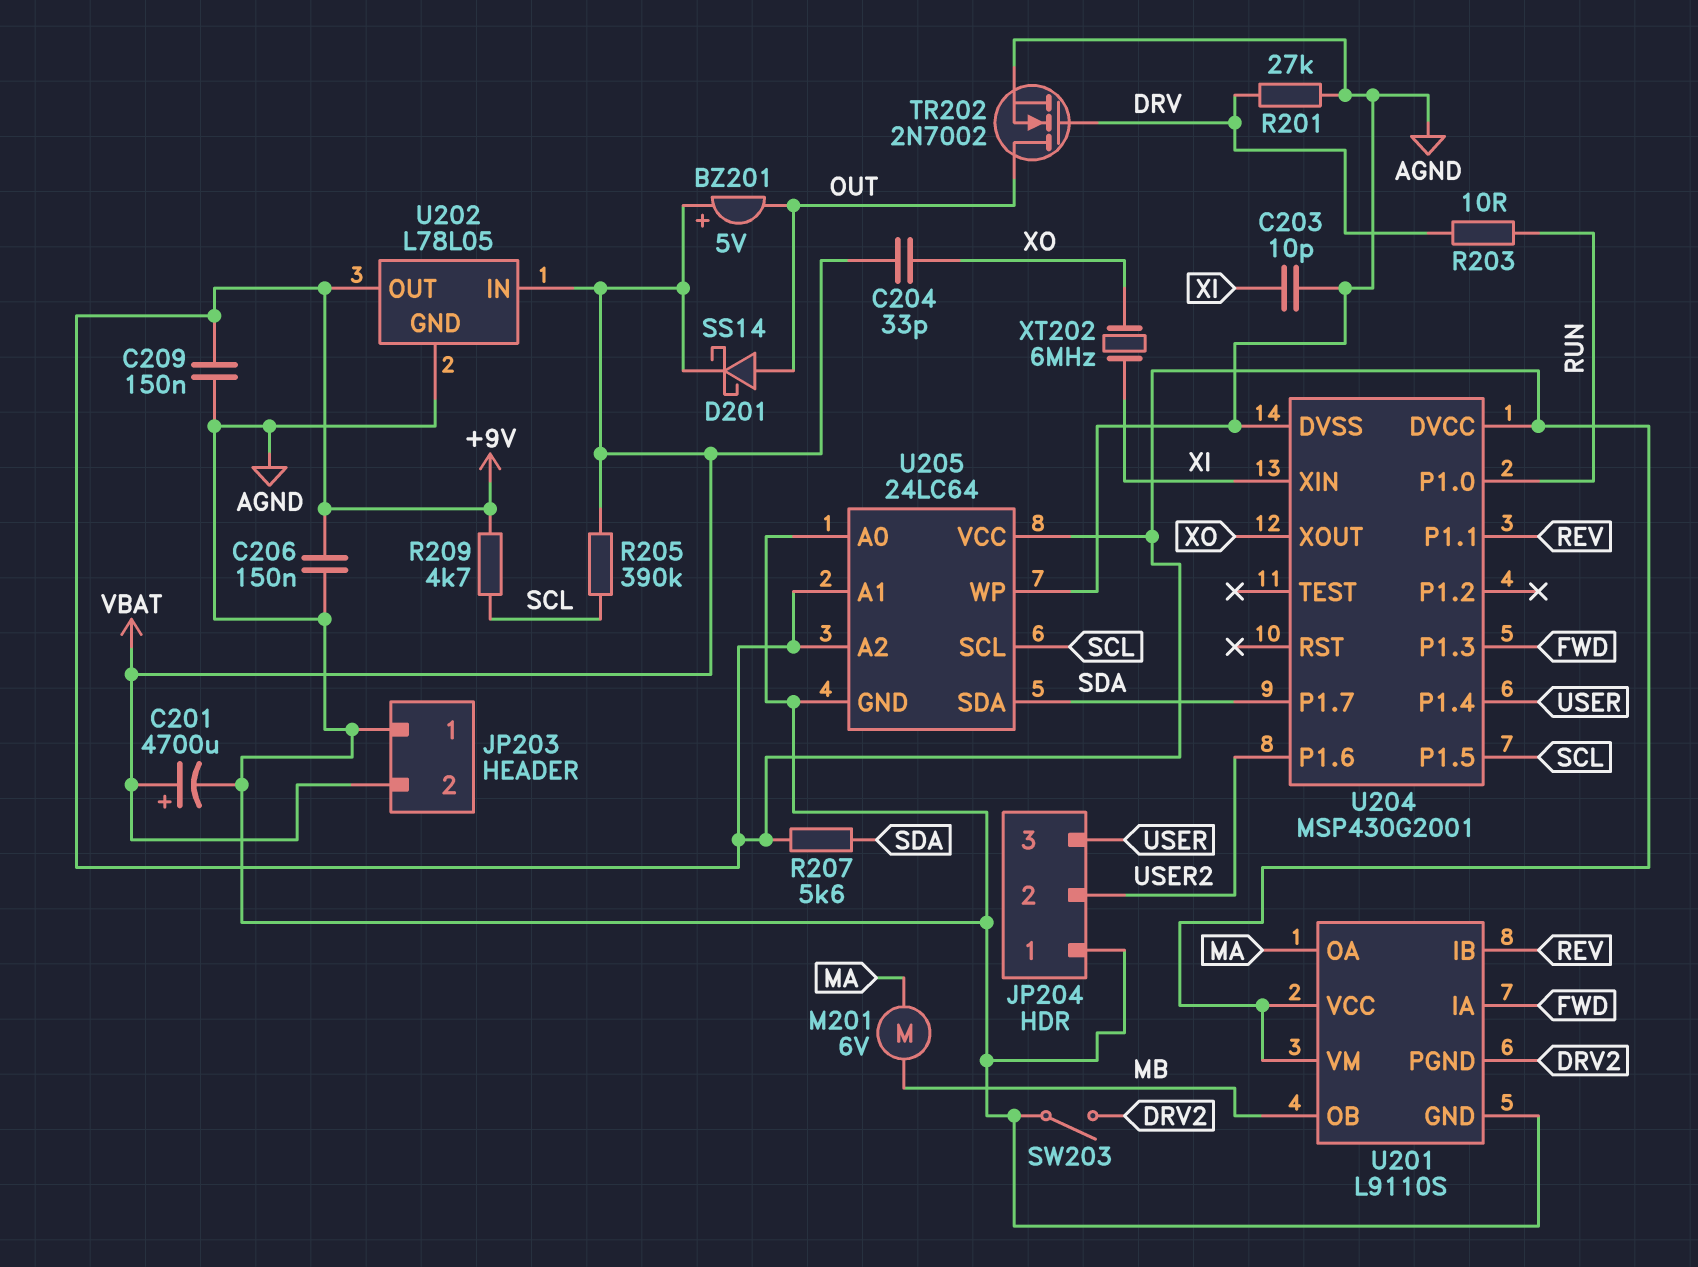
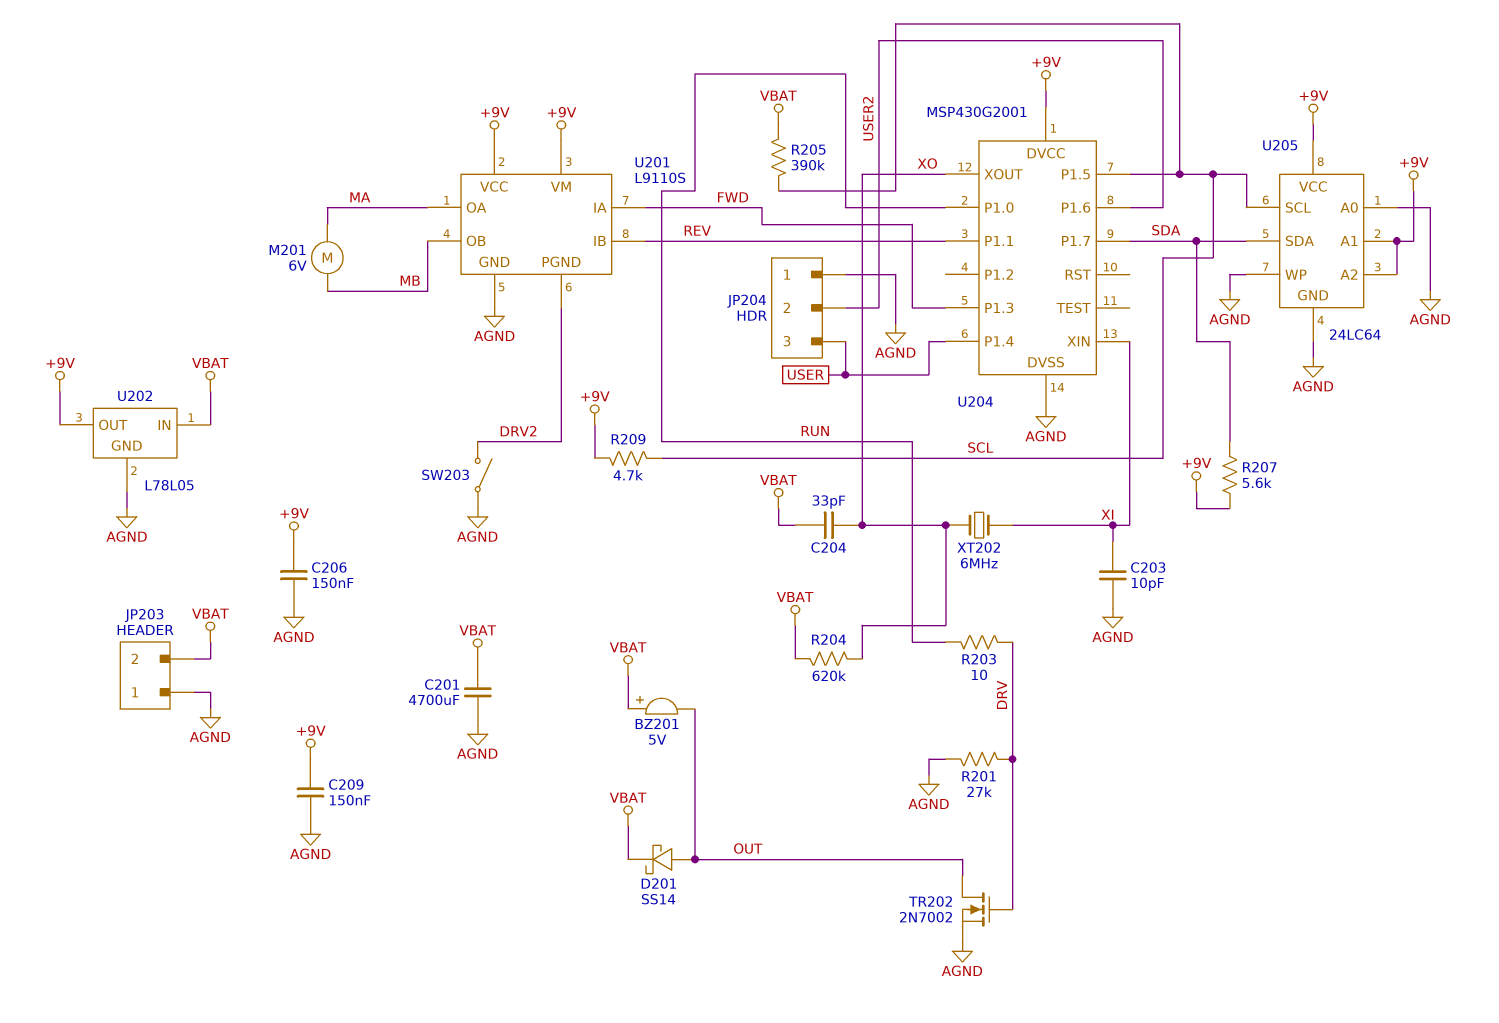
C201: 4700uF (plus VBAT, minus AGND) -> 4700uF (AGND, VBAT)
R204: none -> 620k (VBAT, XO)

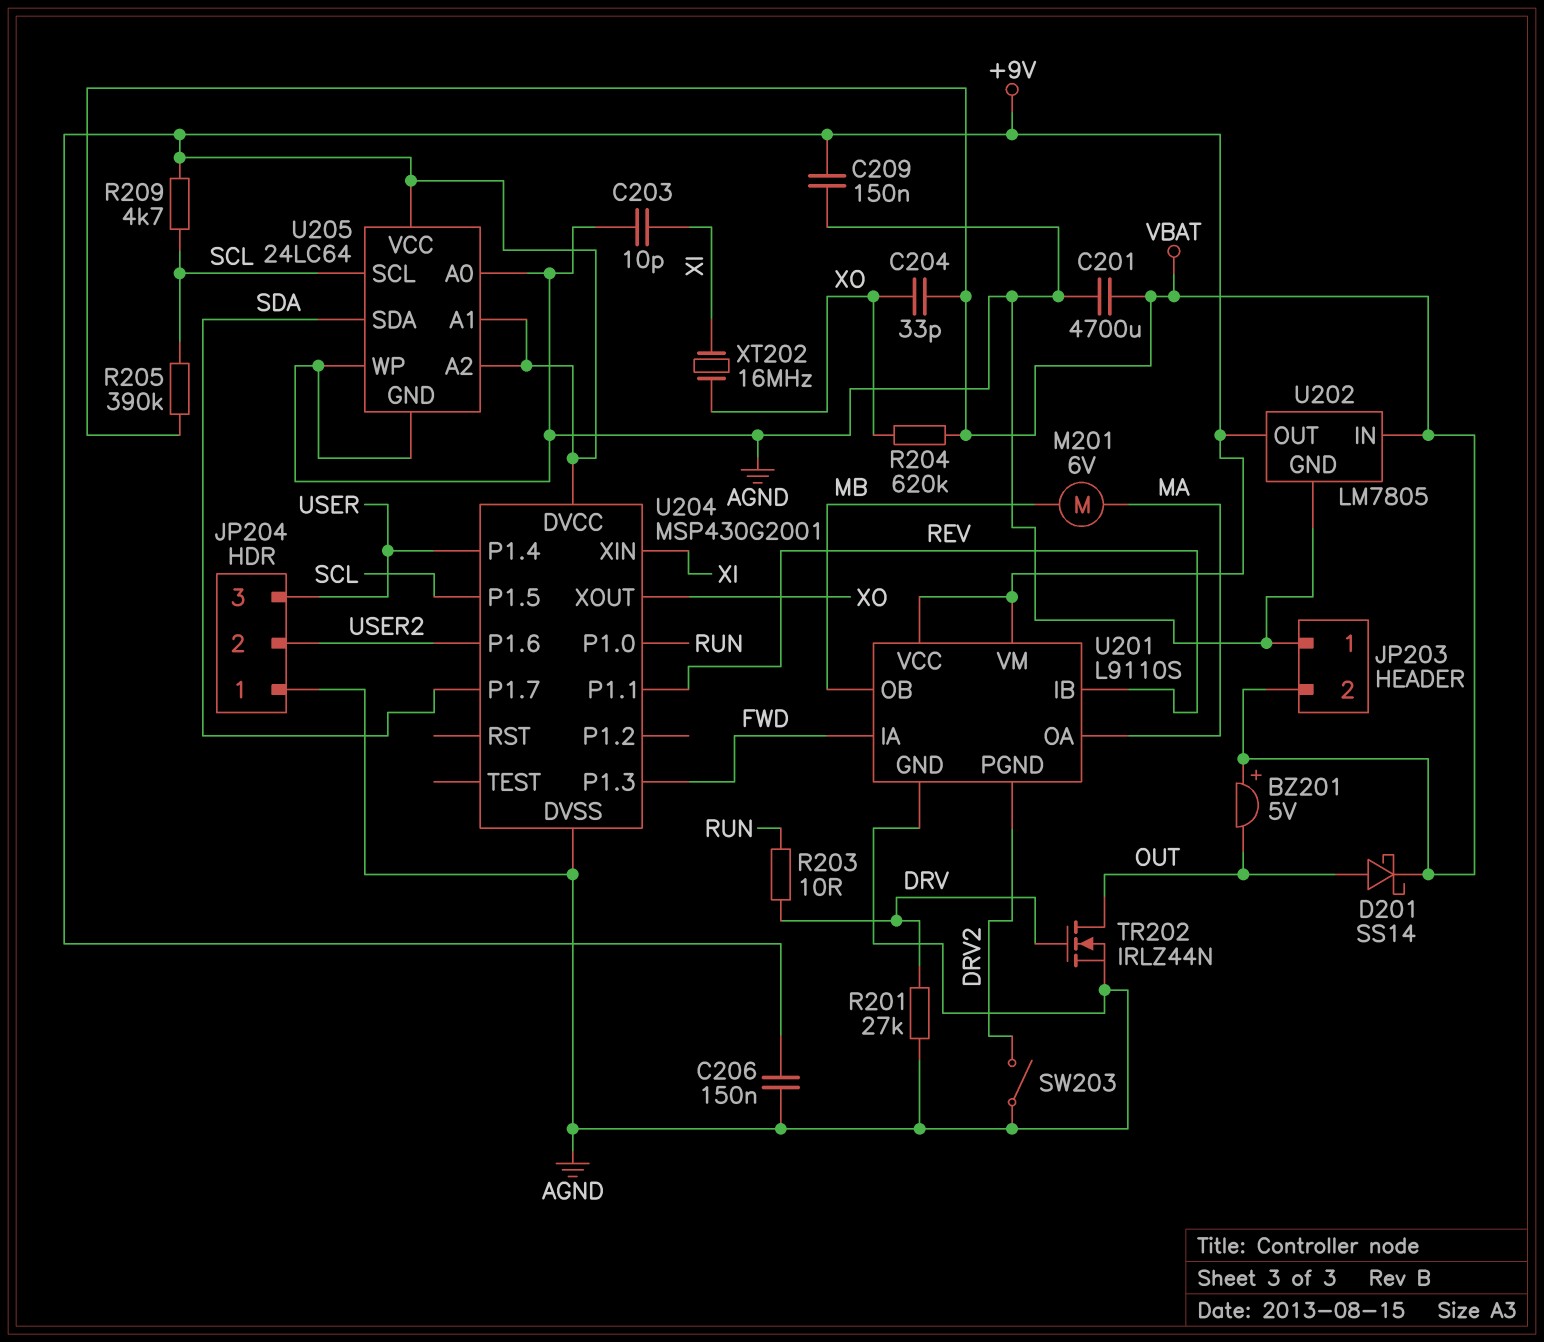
R207: 5.6k (+9V, SDA) -> none
TR202: NMOS 2N7002 (G DRV, D OUT, S AGND) -> NMOS IRLZ44N (G DRV, D OUT, S AGND)
U202: L78L05 -> LM7805
XT202: 6MHz (XI, XO) -> 16MHz (XI, XO)

